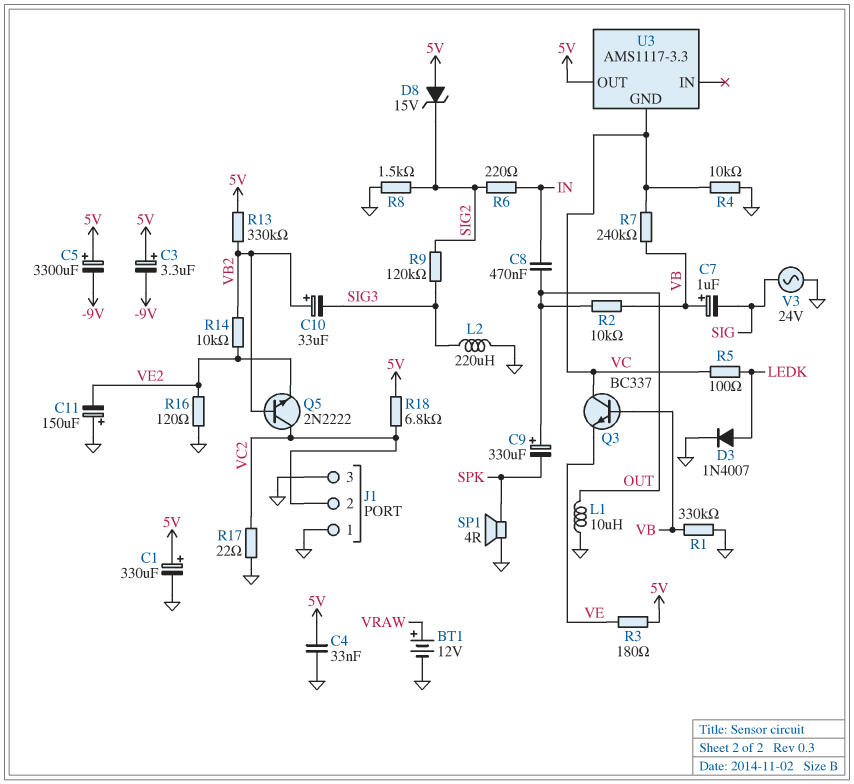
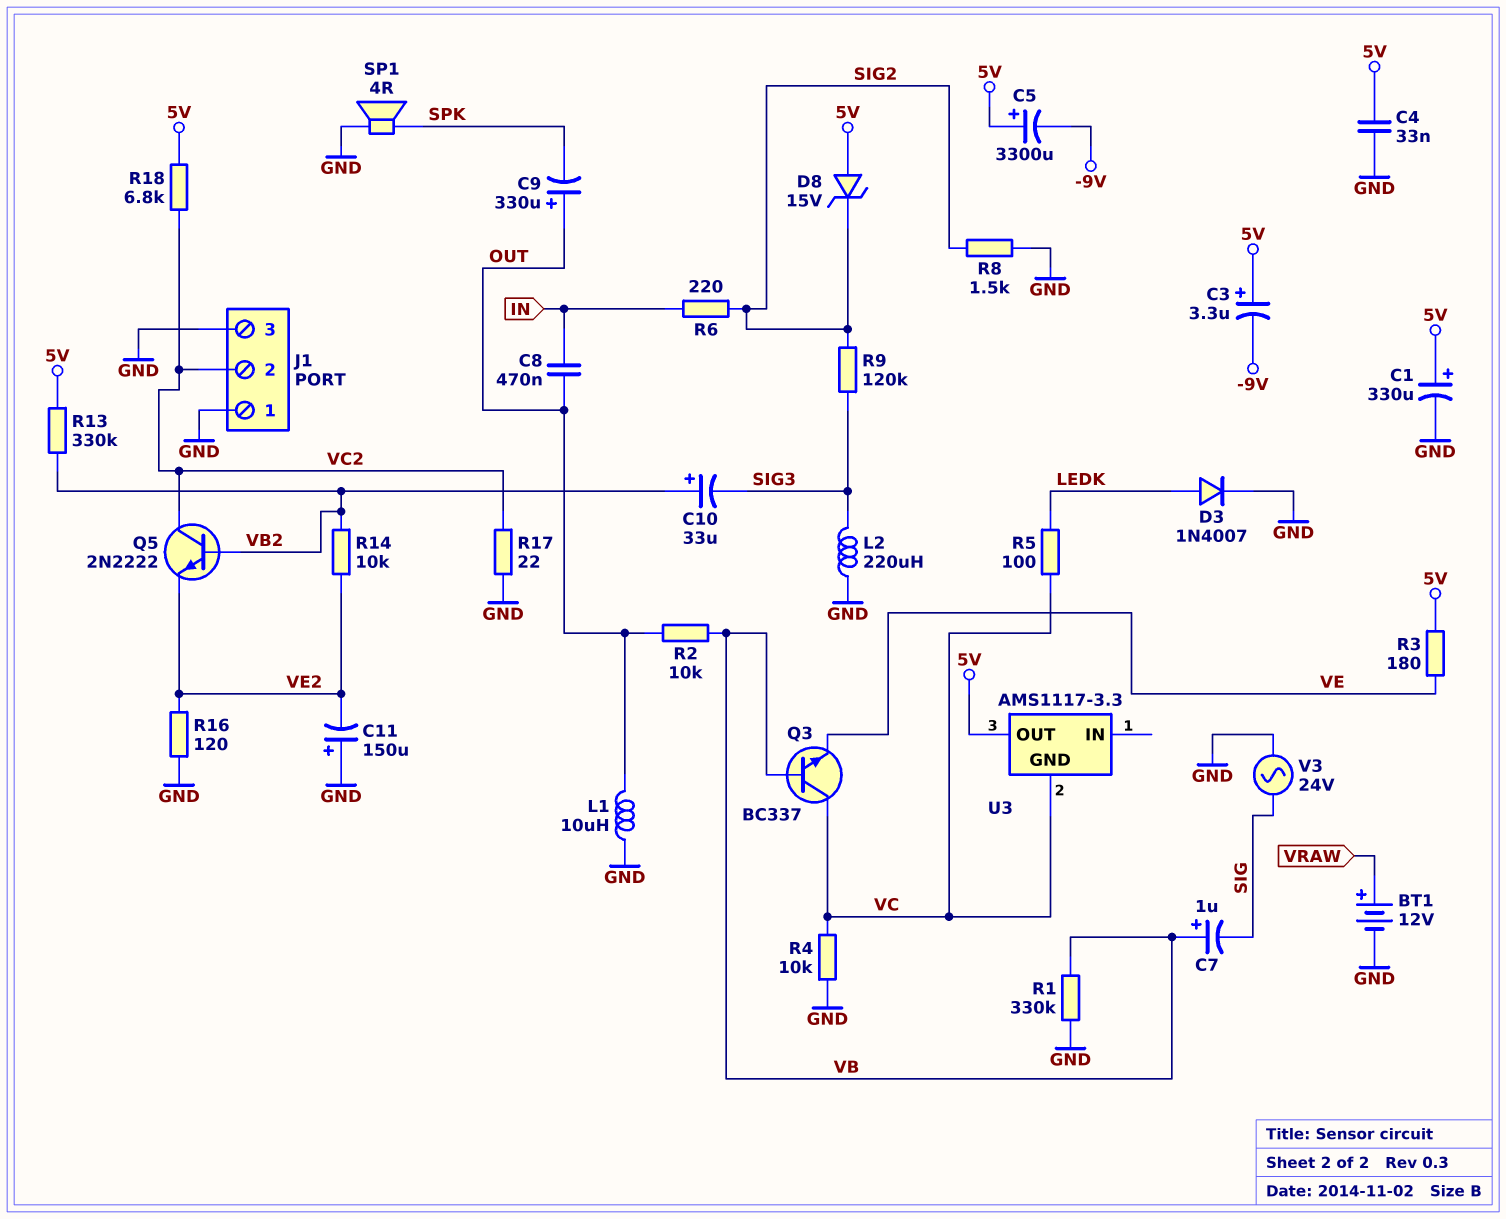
R7: 240k (VB, VC) -> none

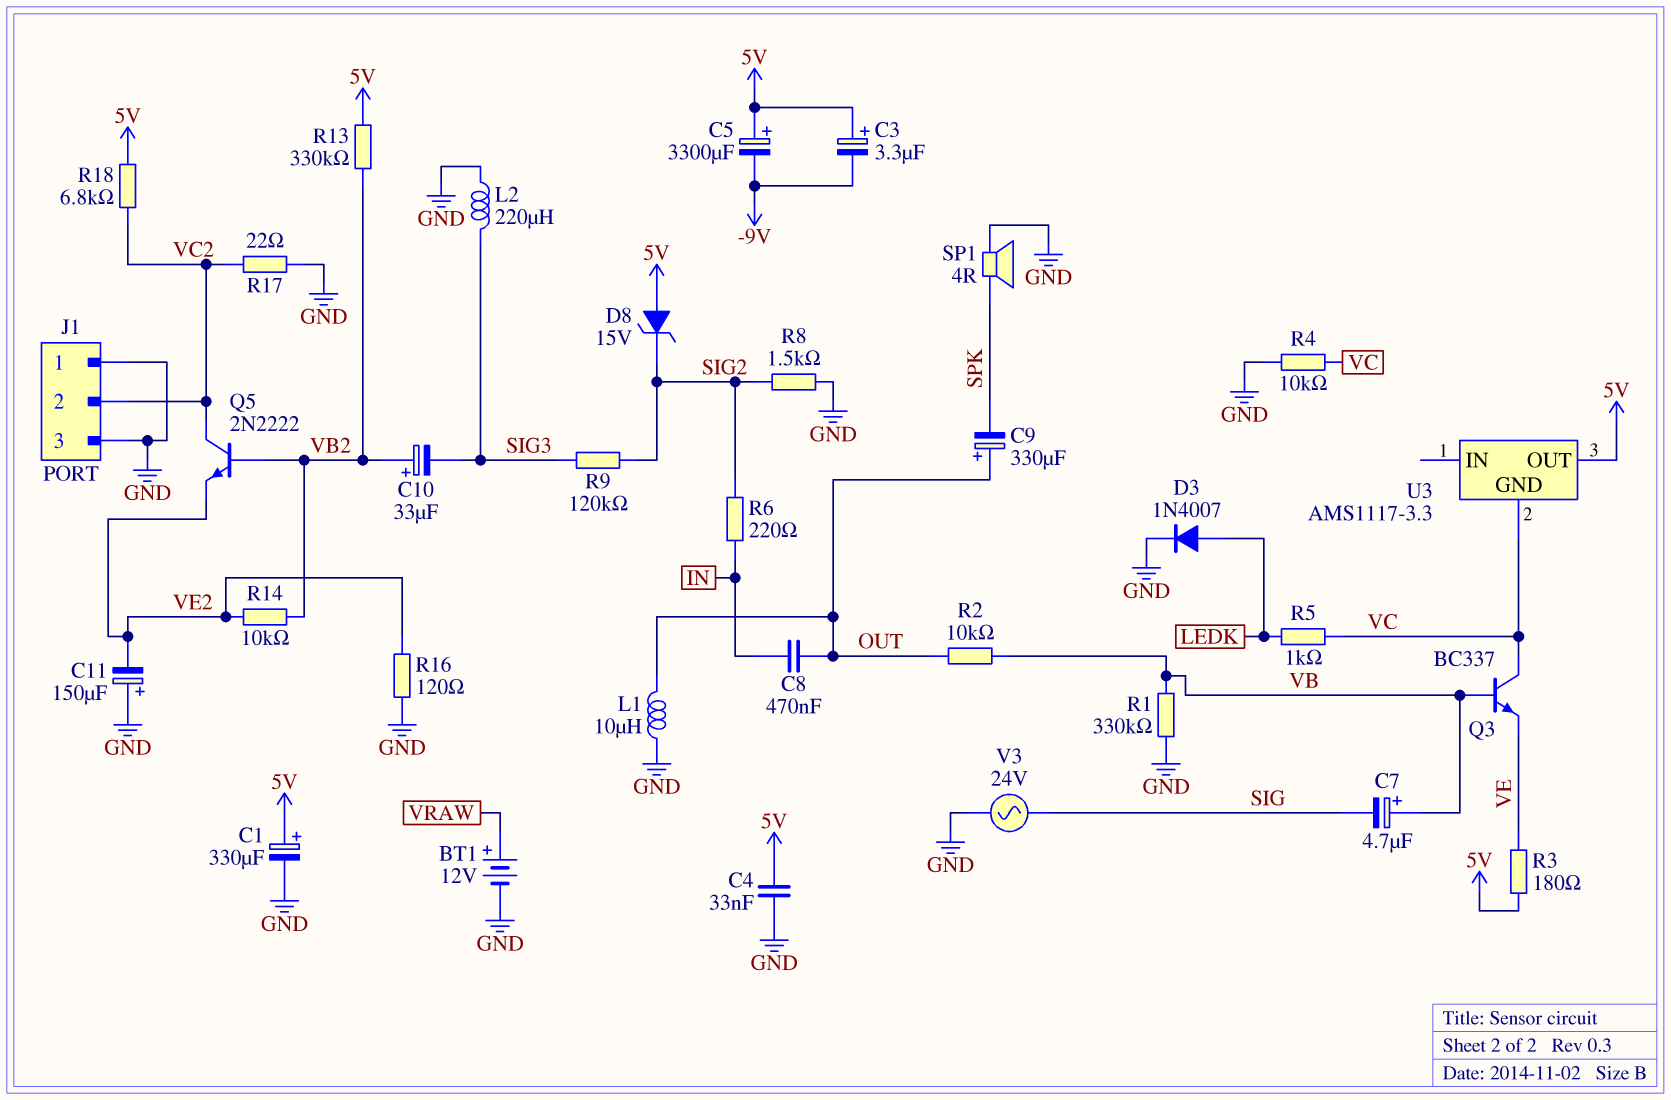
C7: 1uF (plus VB, minus SIG) -> 4.7uF (plus VB, minus SIG)
R5: 100 (LEDK, VC) -> 1k (LEDK, VC)

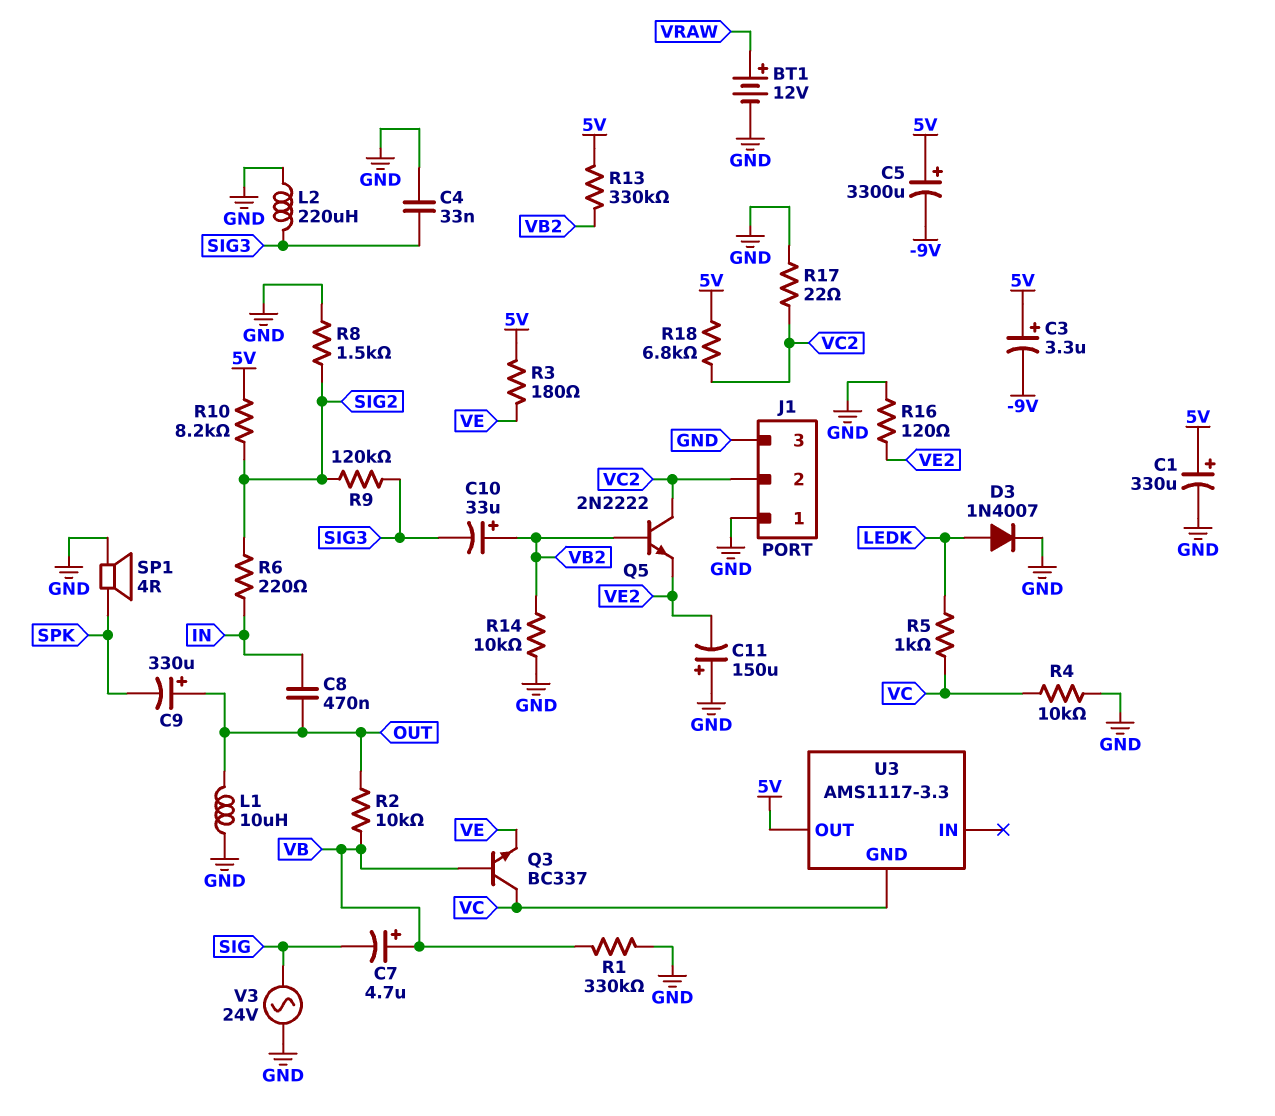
C4: 33nF (5V, GND) -> 33nF (GND, SIG3)
D8: zener 15V (A 5V, K SIG2) -> none
R10: none -> 8.2k (5V, SIG2)
R14: 10k (VB2, VE2) -> 10k (GND, VB2)

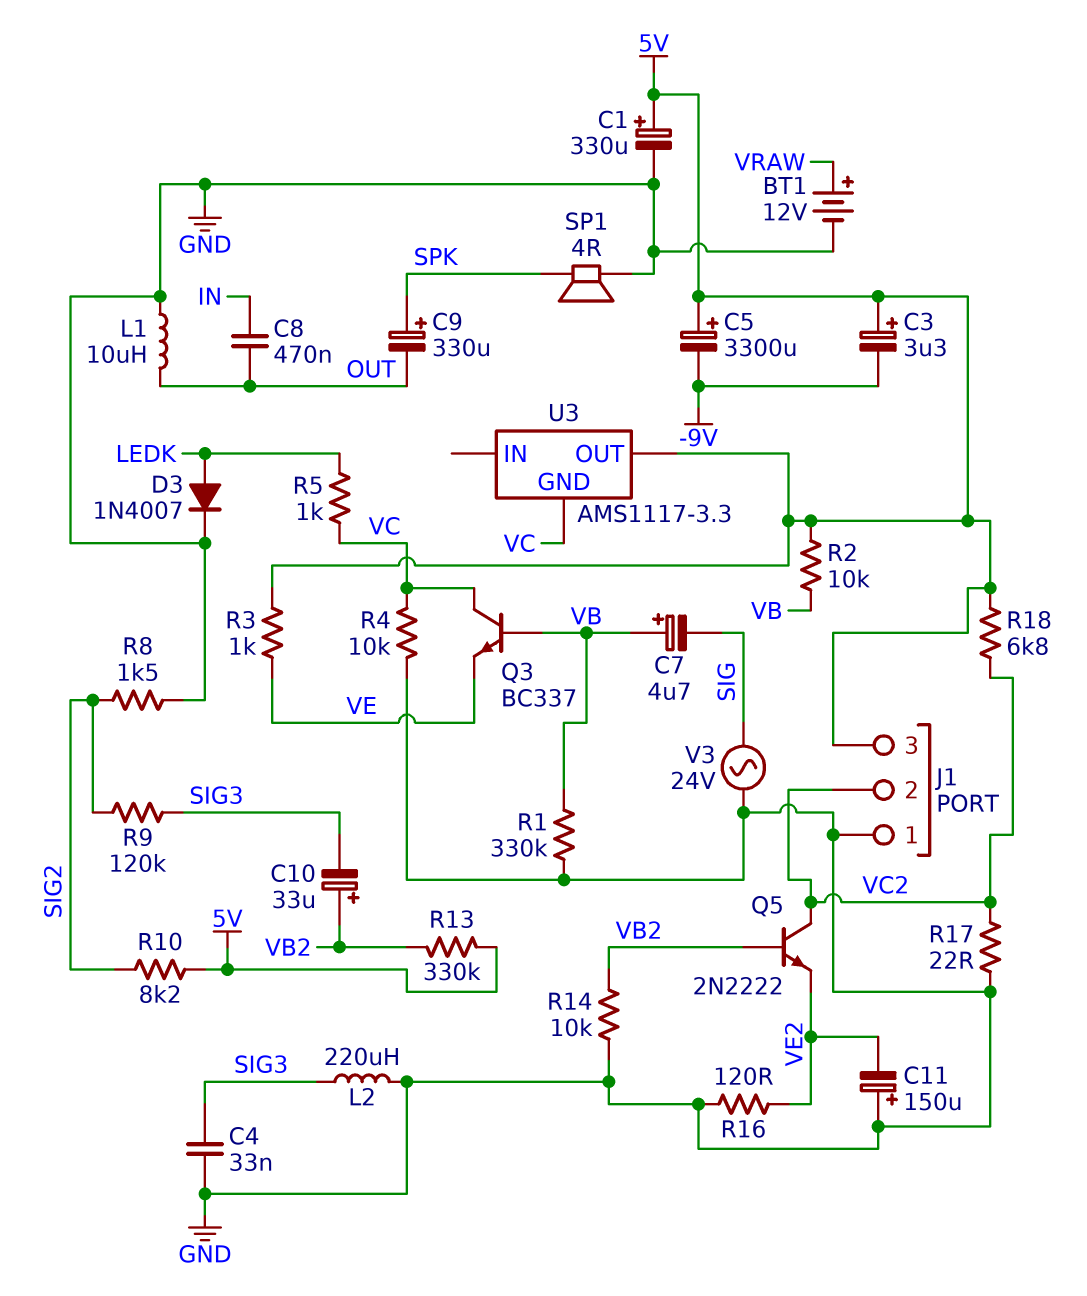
C9: 330uF (plus OUT, minus SPK) -> 330uF (plus SPK, minus OUT)
J1 pin 3: GND -> 5V
R2: 10k (OUT, VB) -> 10k (5V, VB)
R3: 180 (5V, VE) -> 1k (5V, VE)
R6: 220 (IN, SIG2) -> none

